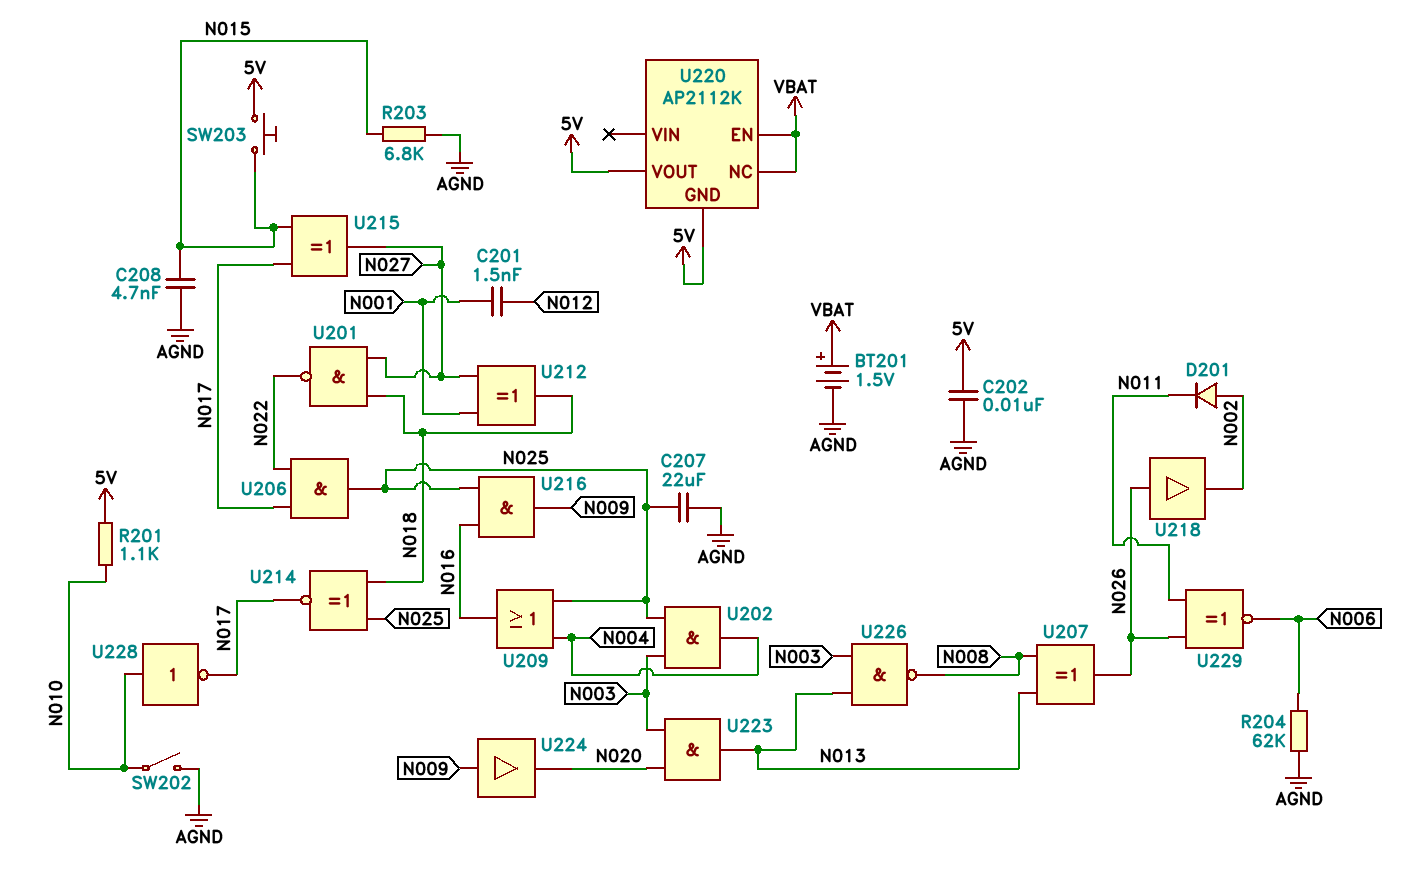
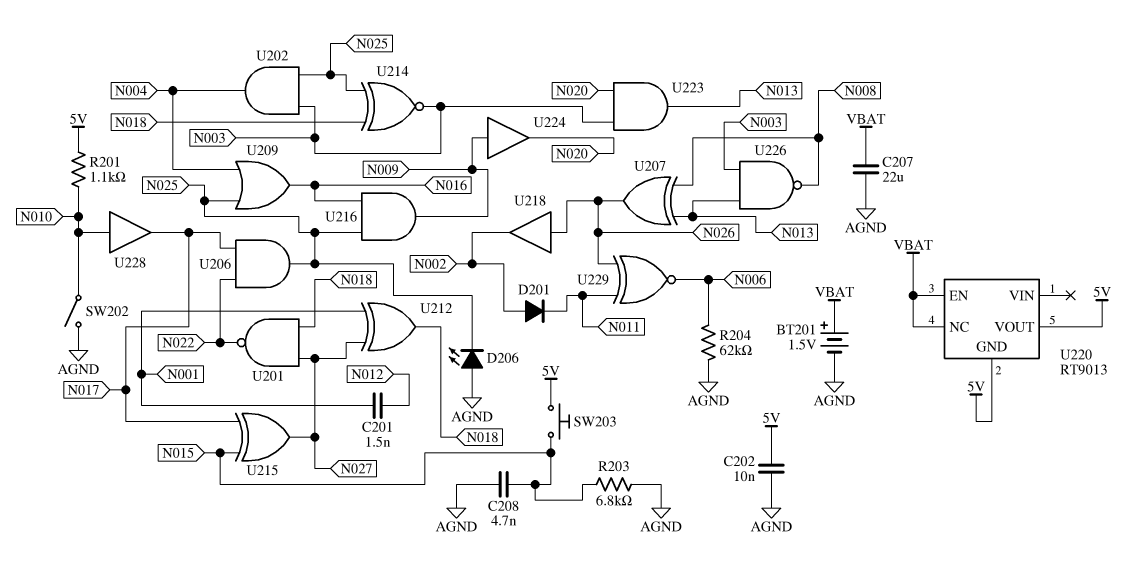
C207: 22uF (AGND, N025) -> 22uF (AGND, VBAT)
D206: none -> LED (A AGND, K N025)
U214: XNOR (in N018, in N025, out N017) -> XNOR (in N018, in N025, out N003)
U220: AP2112K -> RT9013
U228: NOT (in N010, out N017) -> buffer (in N010, out N017)

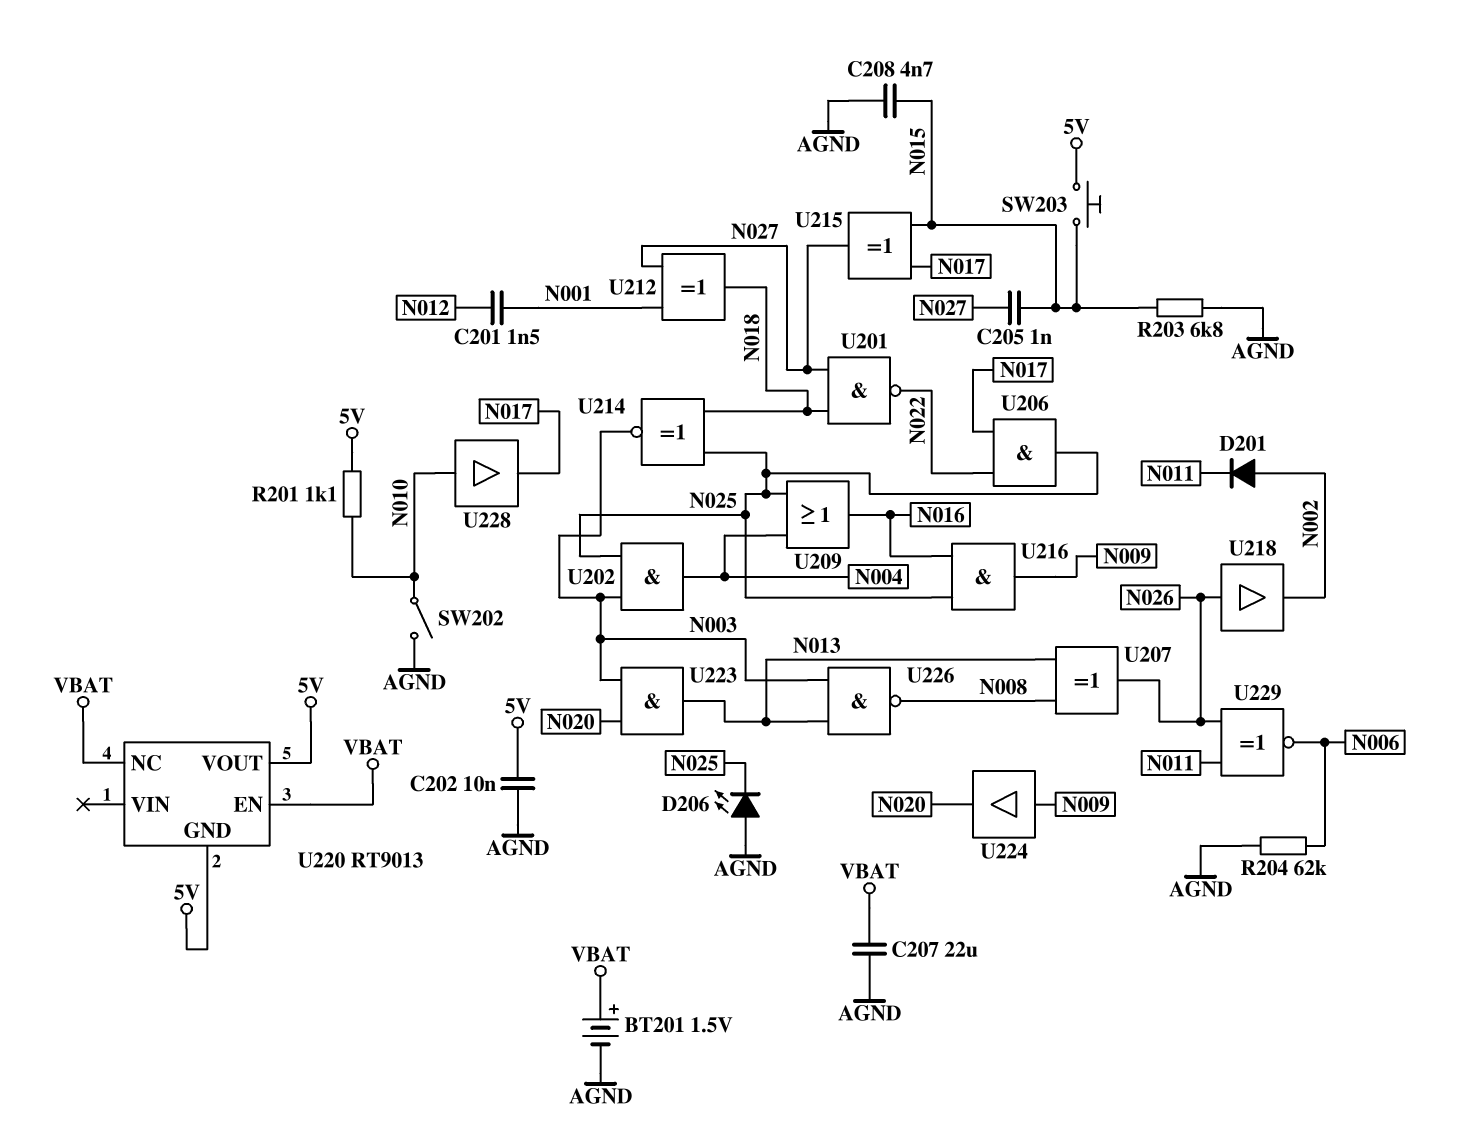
C205: none -> 1nF (N015, N027)

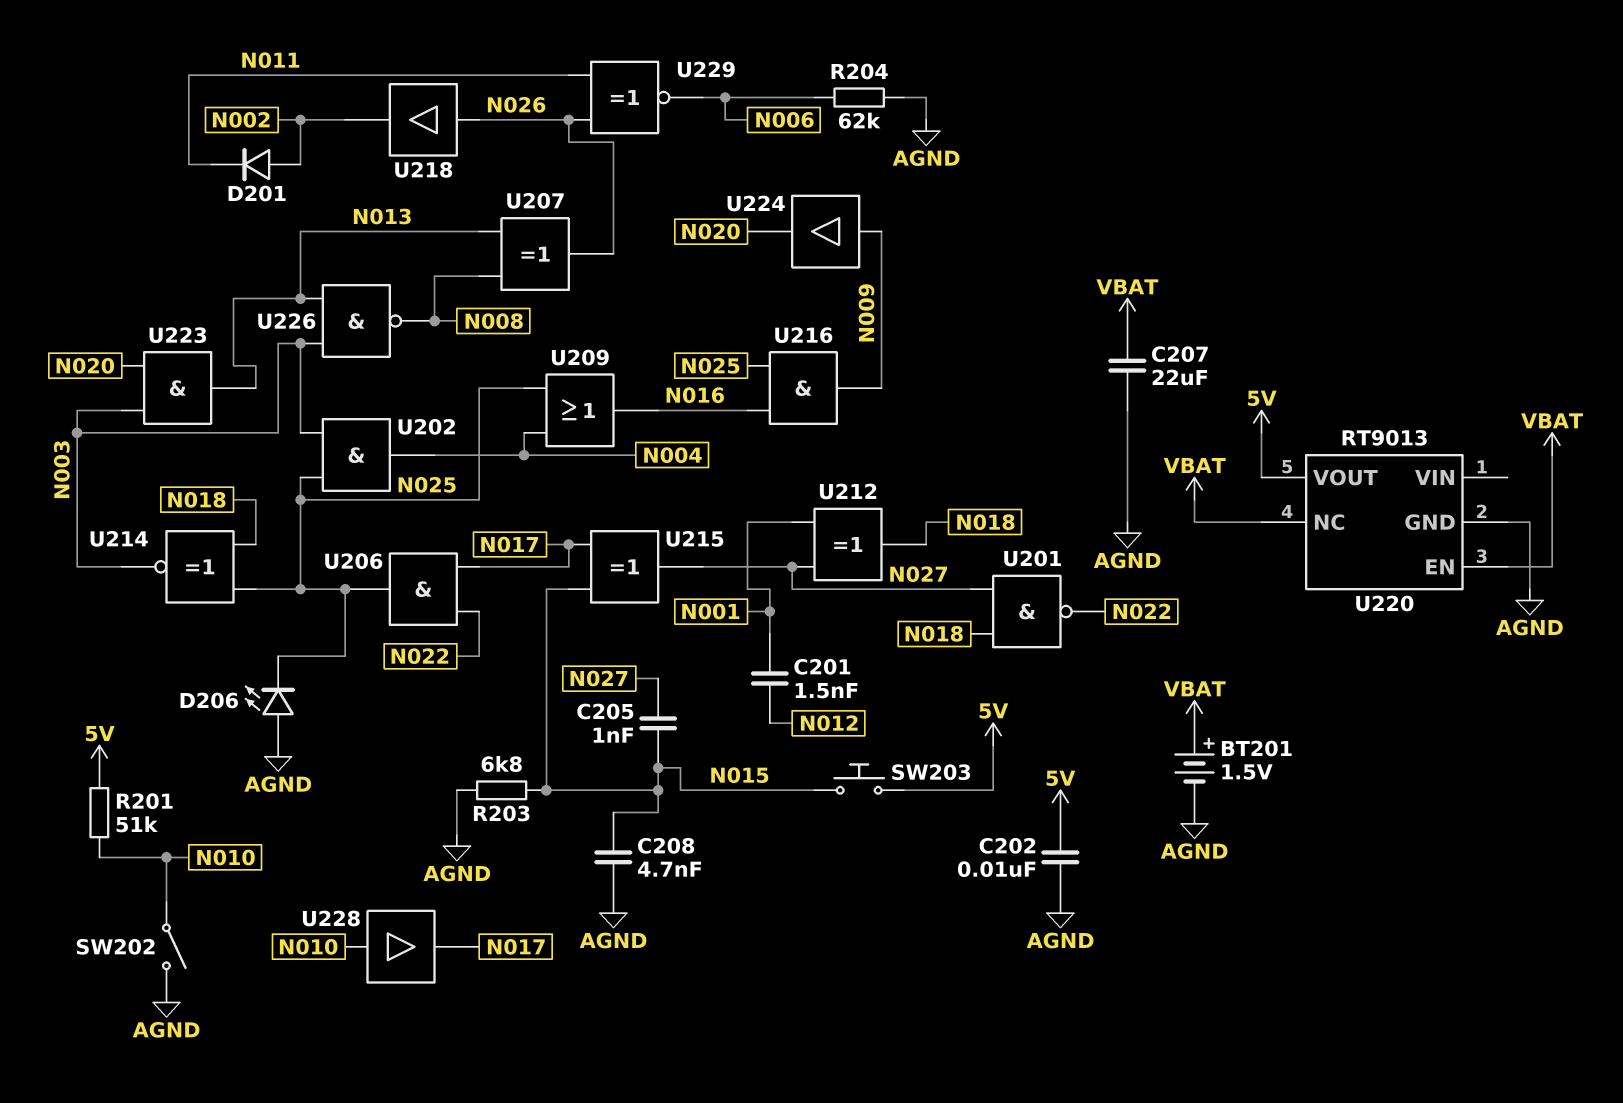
R201: 1.1k (5V, N010) -> 51k (5V, N010)
U220 pin GND: 5V -> AGND

